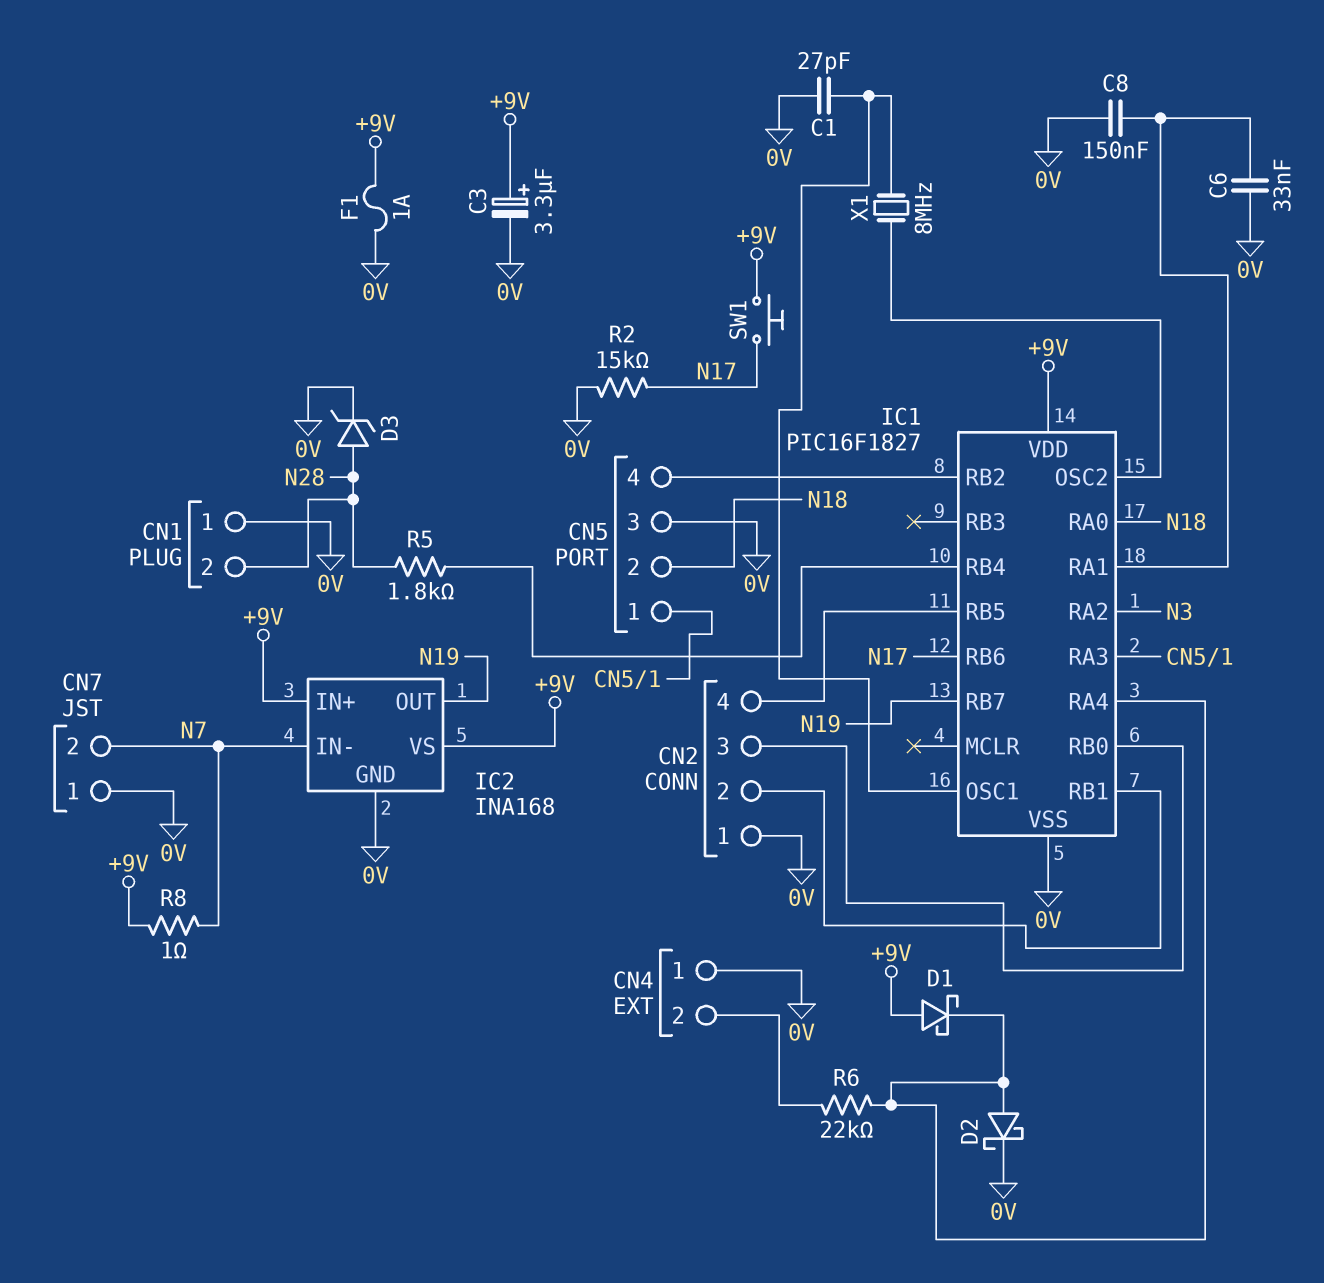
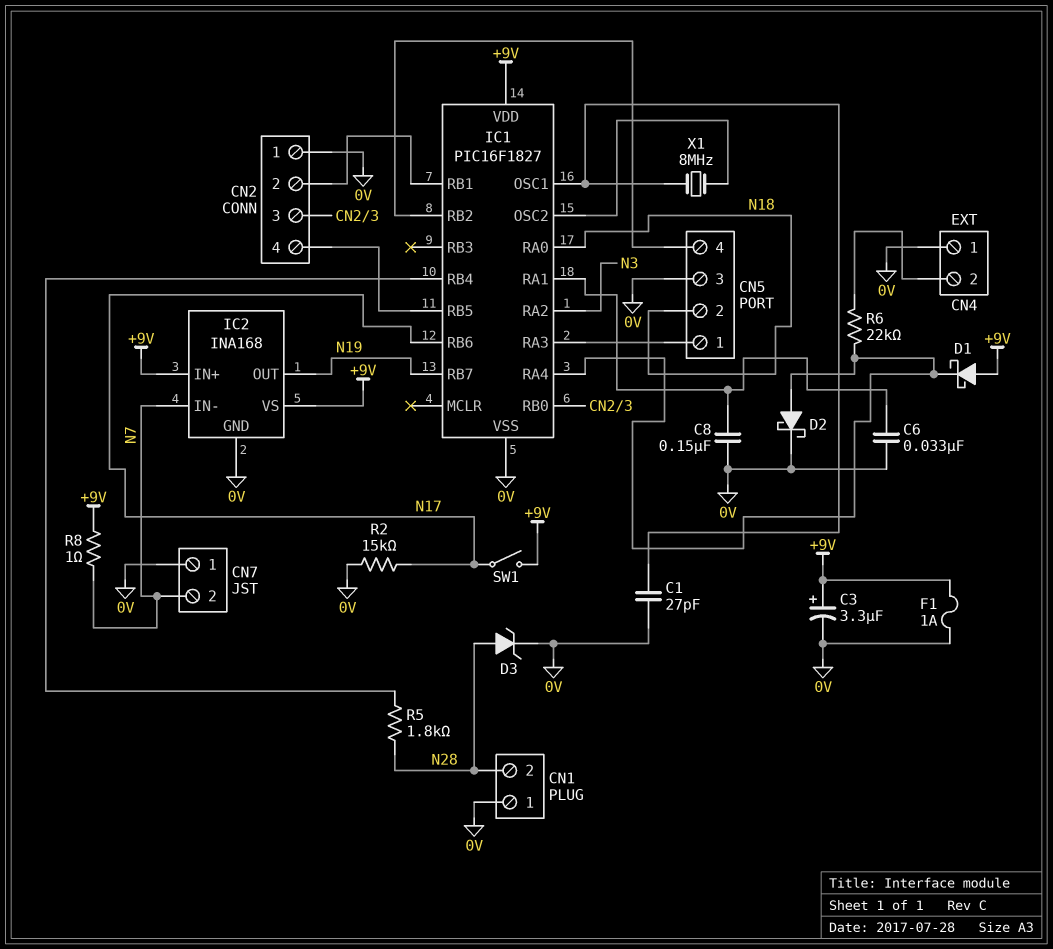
SW1: button (+9V, N17) -> switch (+9V, N17)

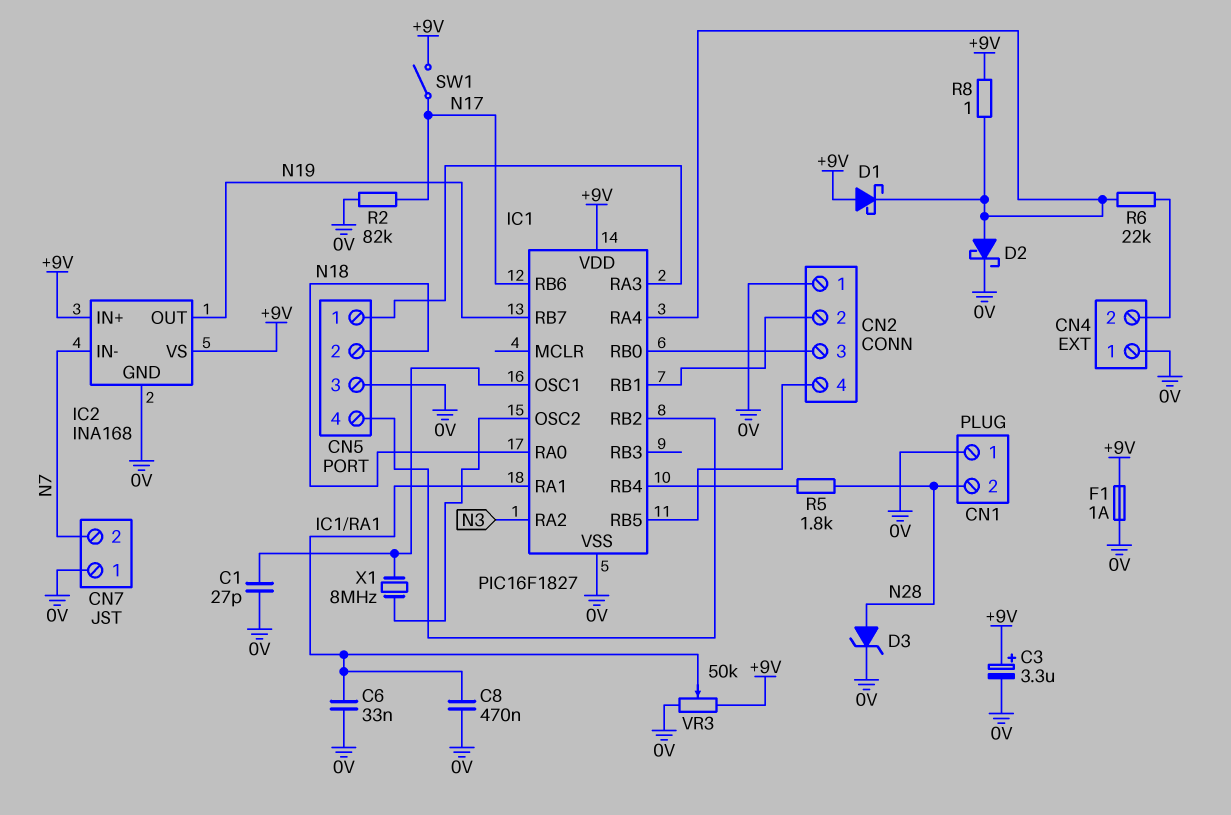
C8: 150nF (0V, IC1/RA1) -> 470nF (0V, IC1/RA1)
R2: 15k (0V, N17) -> 82k (0V, N17)
R8: 1 (+9V, N7) -> 1 (+9V, IC1/RA4)
VR3: none -> 50k (+9V, 0V, wiper IC1/RA1)

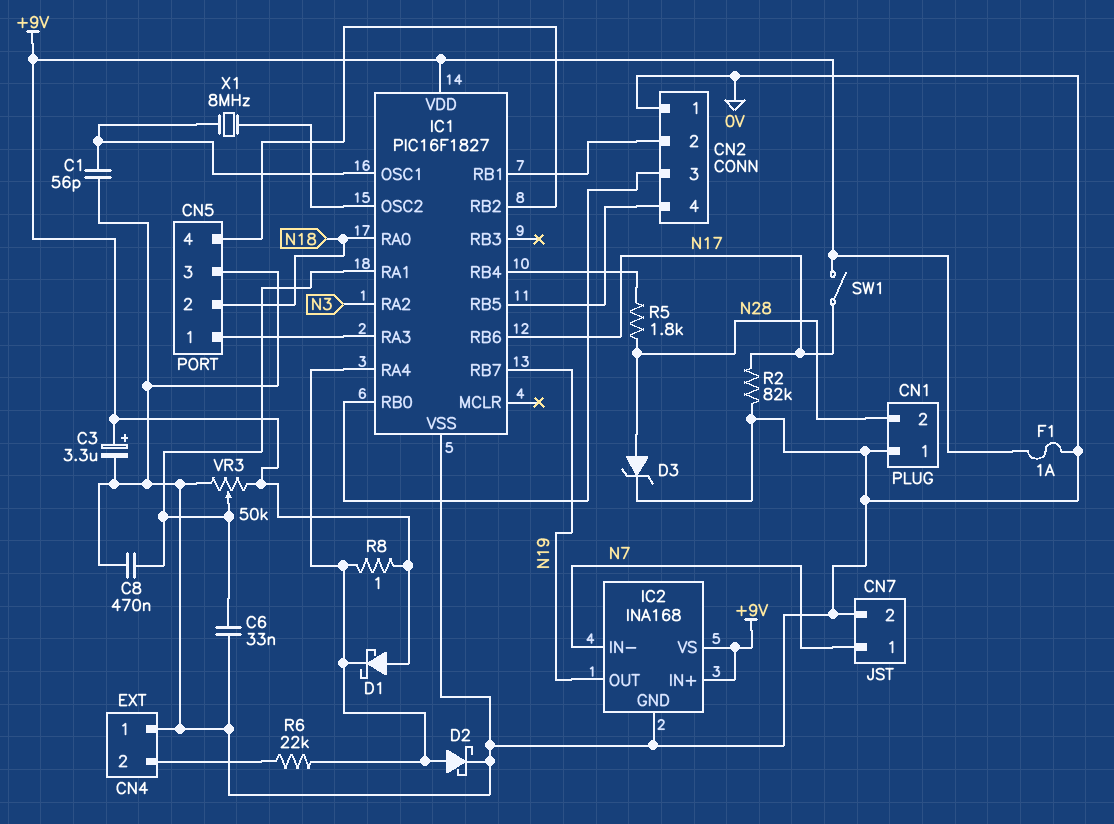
C1: 27pF (0V, IC1/OSC1) -> 56pF (0V, IC1/OSC1)
CN7 pin 1: 0V -> N7
CN7 pin 2: N7 -> 0V

